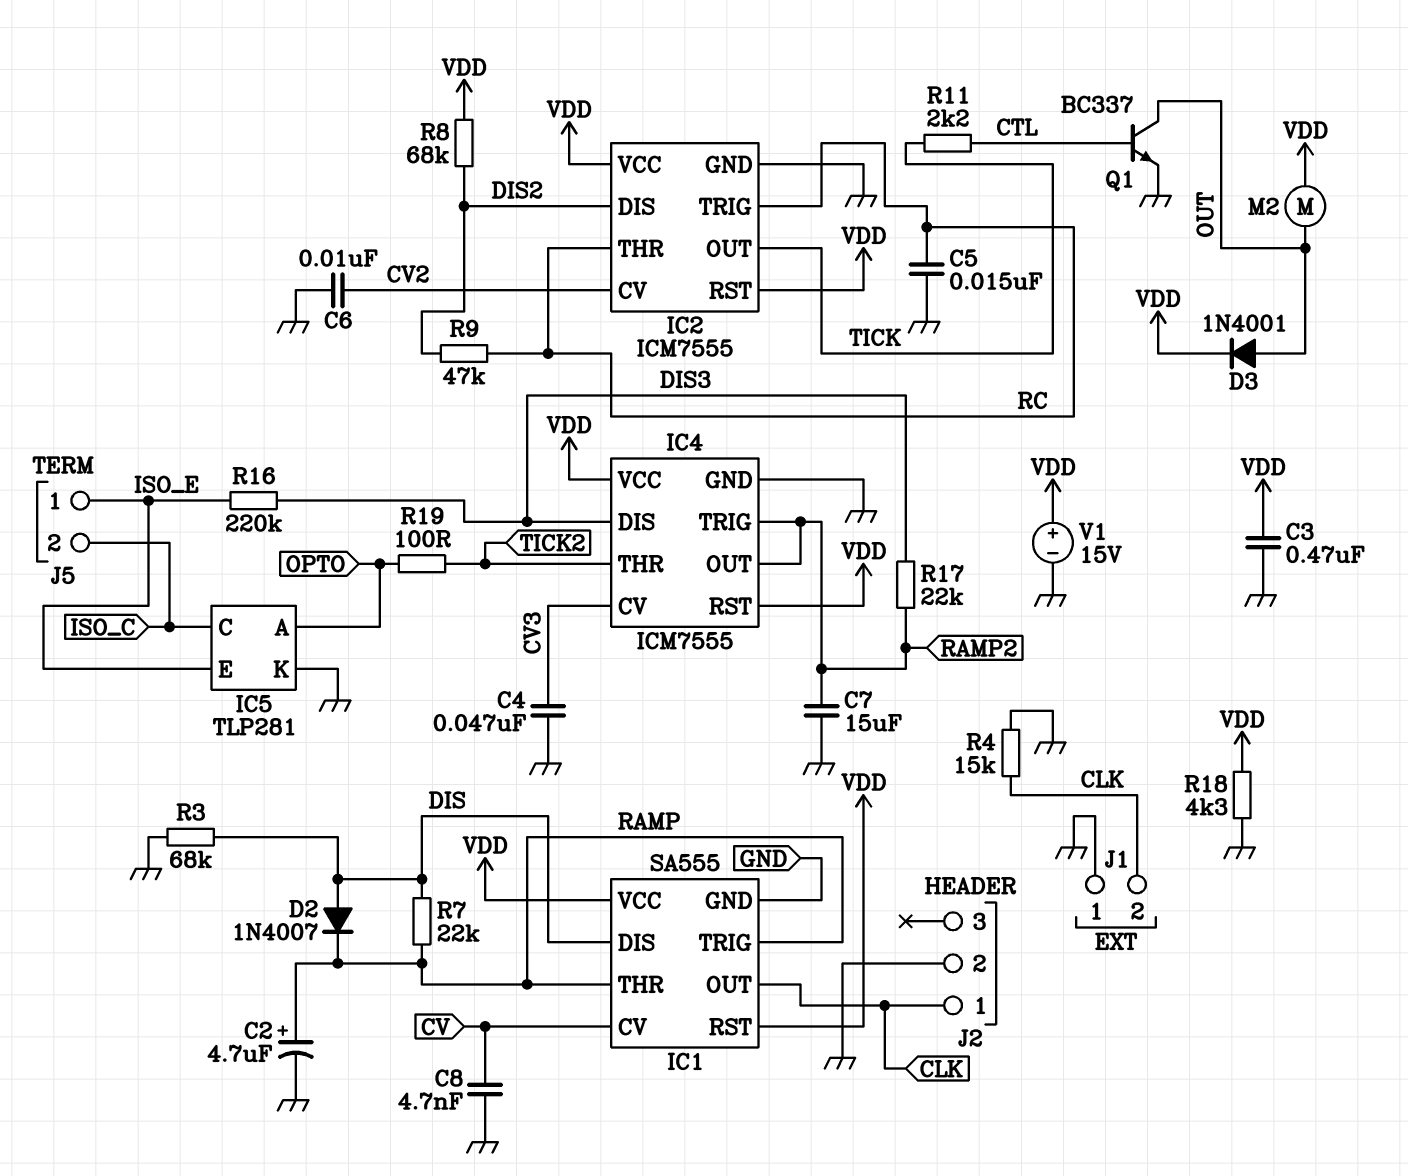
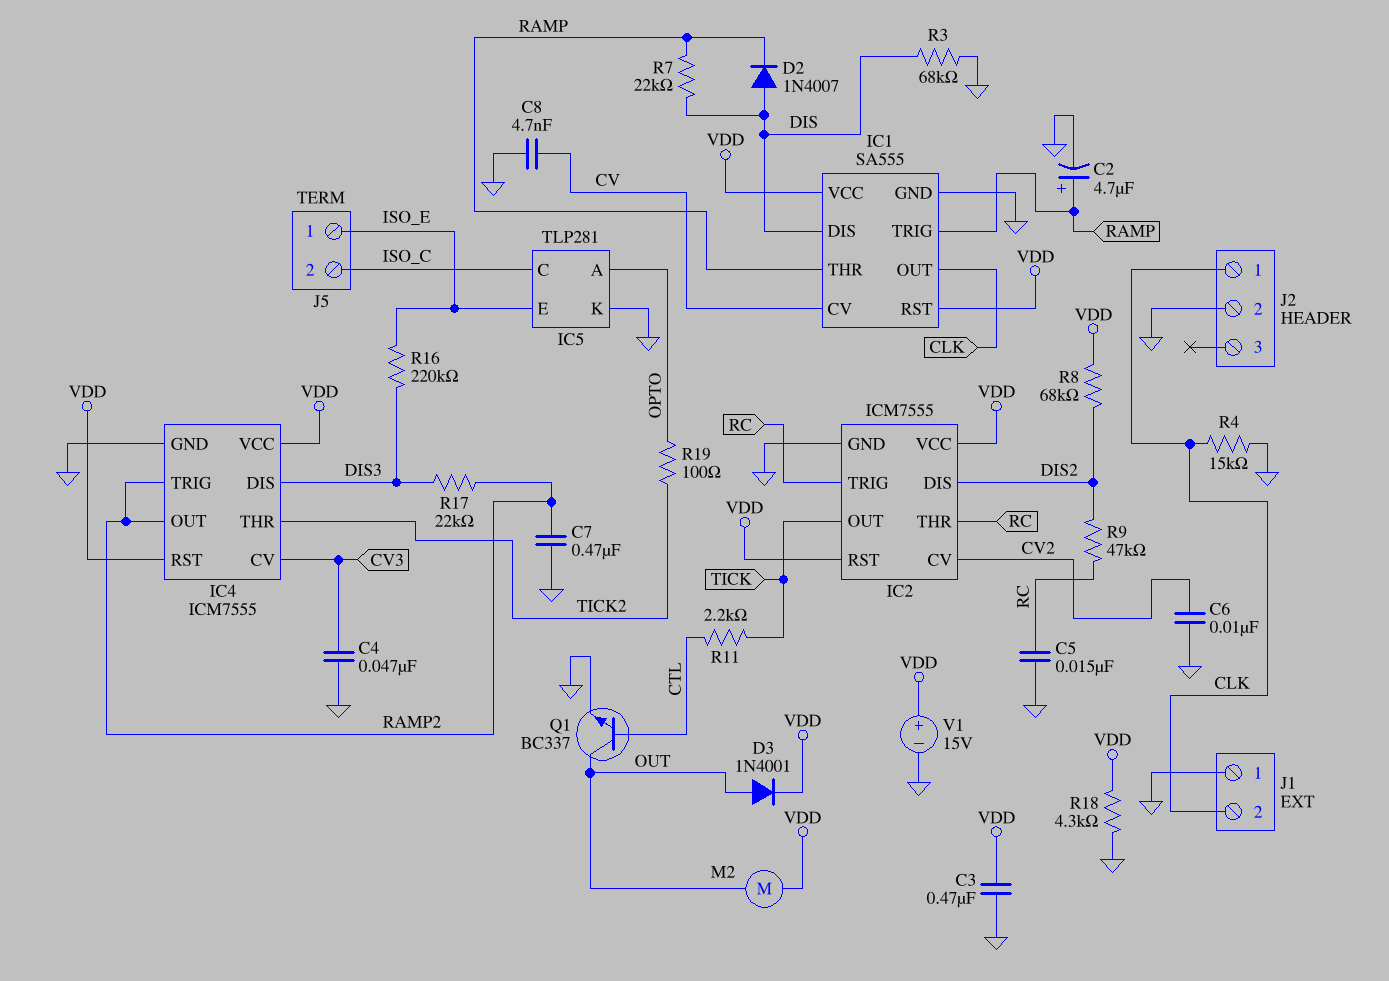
C7: 15uF (GND, RAMP2) -> 470nF (GND, RAMP2)

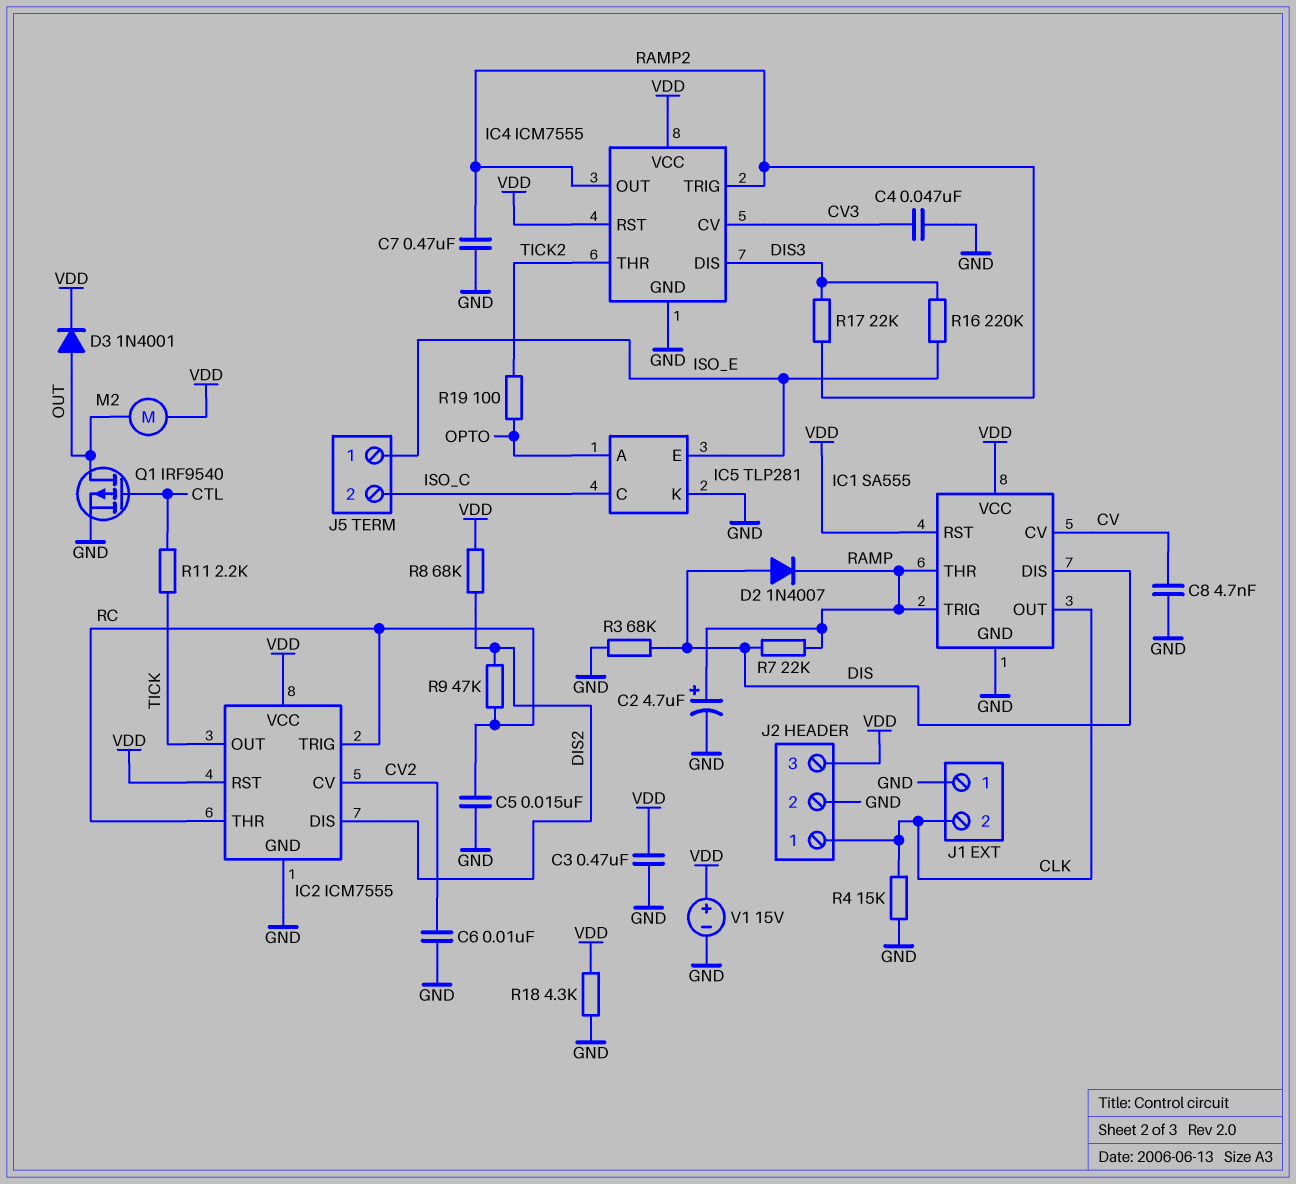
J2 pin 3: none -> VDD
Q1: NPN BC337 (B CTL, C OUT, E GND) -> PMOS IRF9540 (G CTL, D OUT, S GND)

